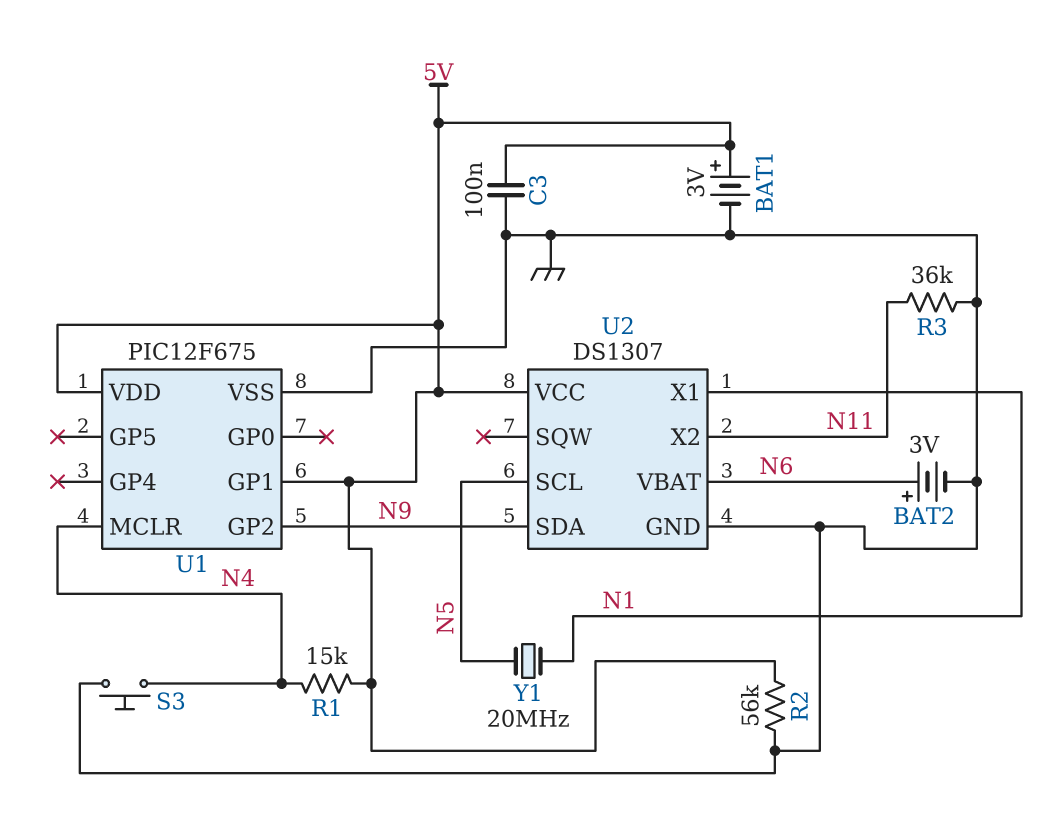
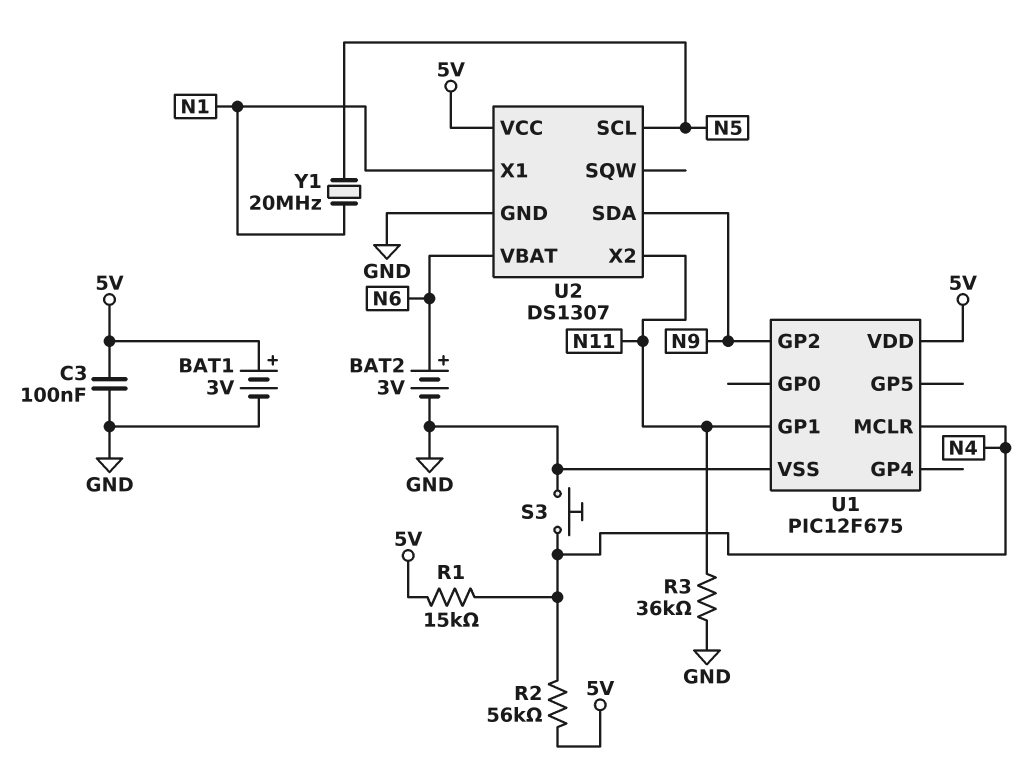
R2: 56k (5V, GND) -> 56k (5V, N4)
U1 pin GP1: 5V -> N11

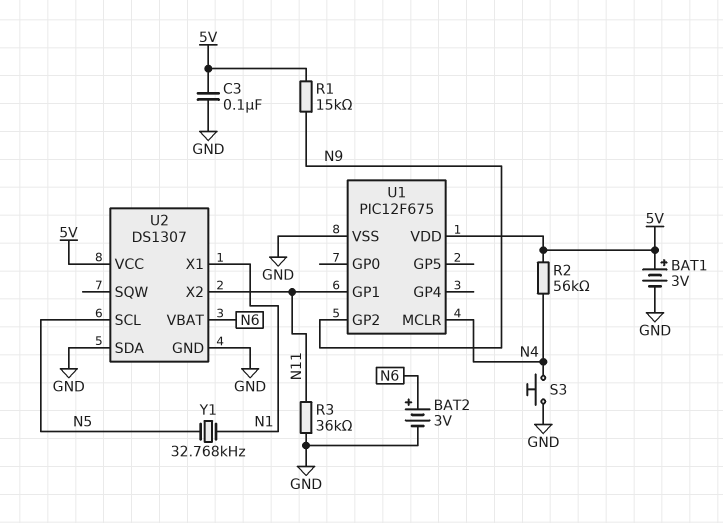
R1: 15k (5V, N4) -> 15k (5V, N9)
U2 pin SDA: N9 -> GND
Y1: 20MHz (N1, N5) -> 32.768kHz (N1, N5)

